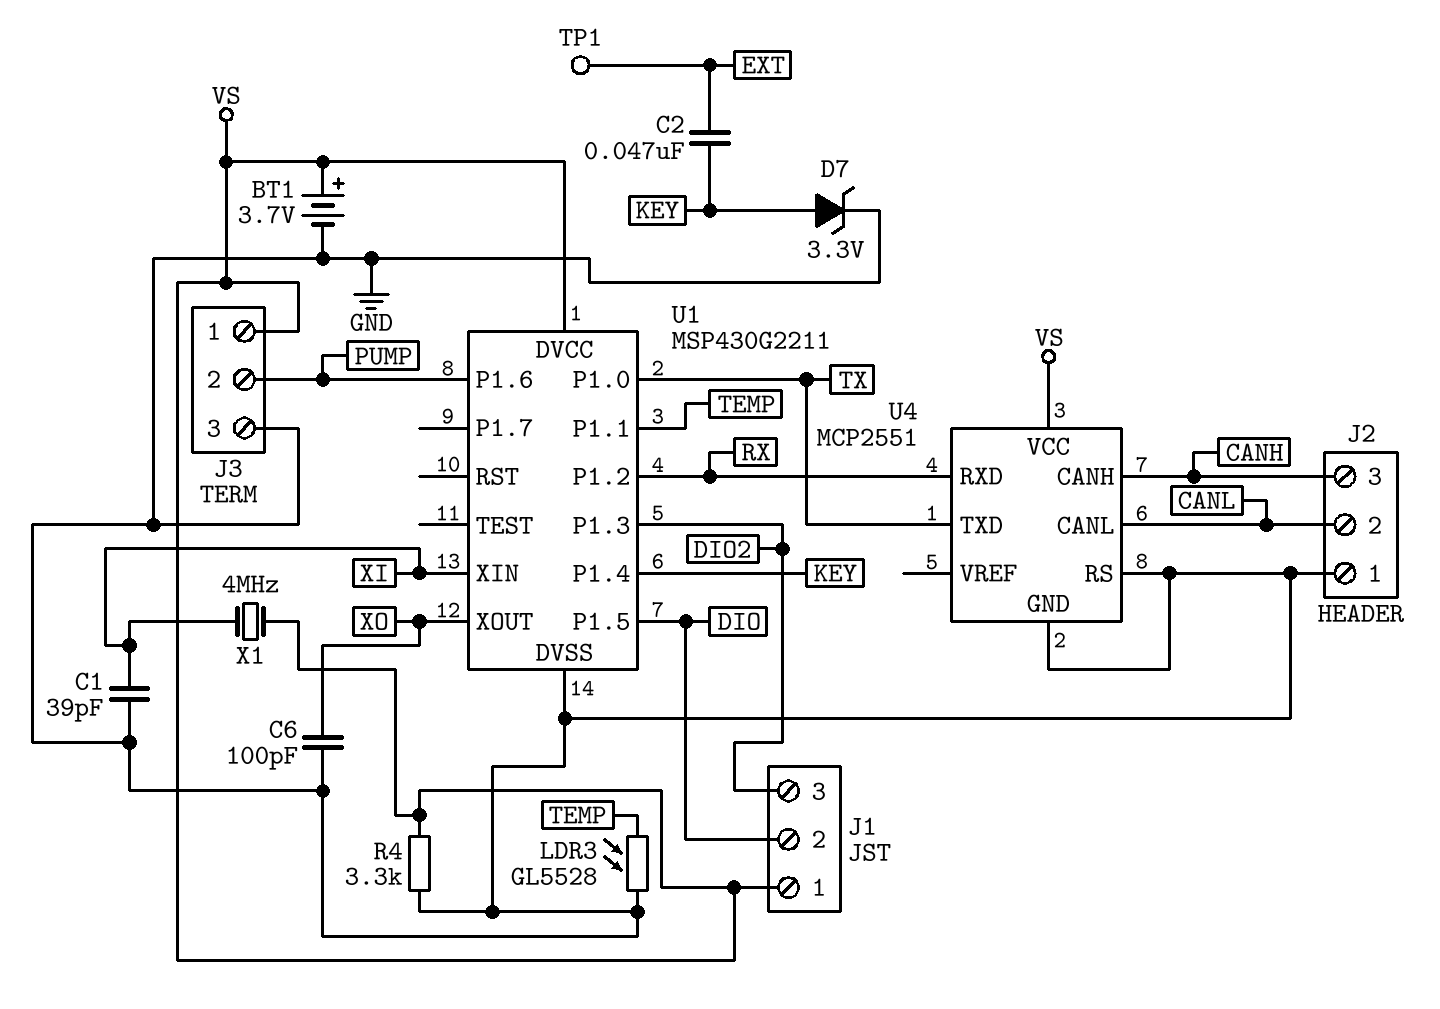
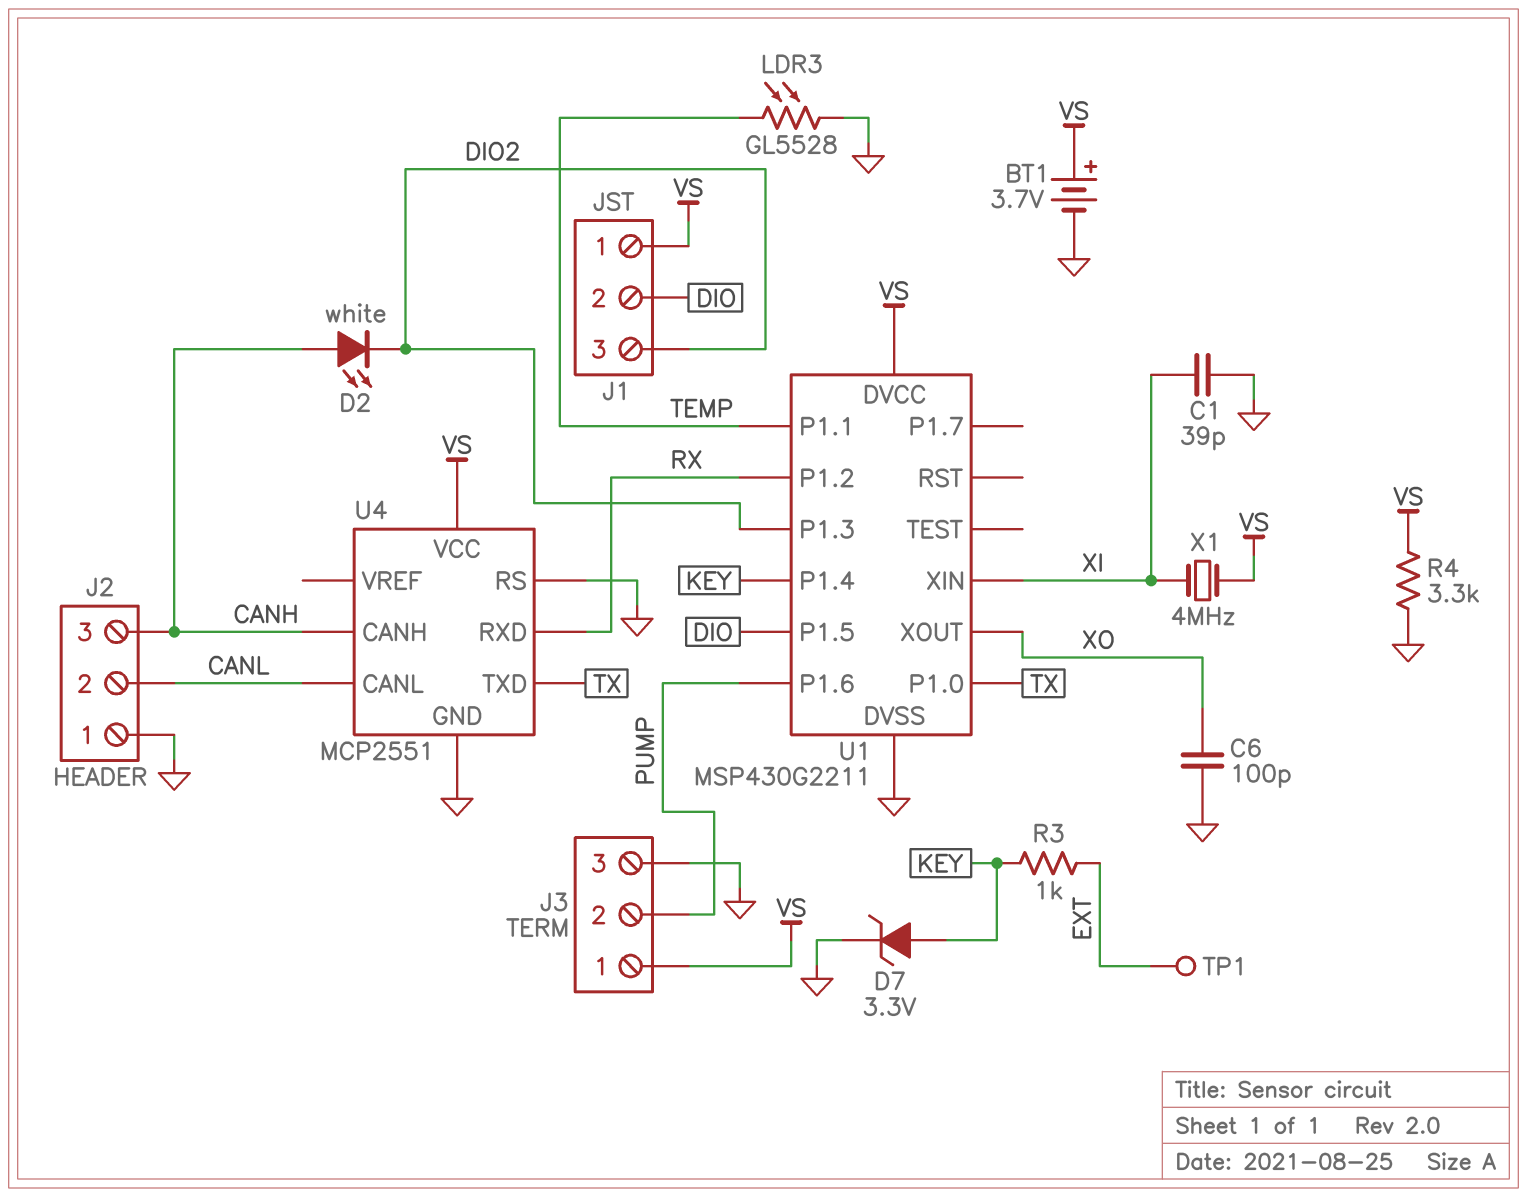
C2: 47nF (EXT, KEY) -> none
D2: none -> LED white (A CANH, K DIO2)
R3: none -> 1k (EXT, KEY)

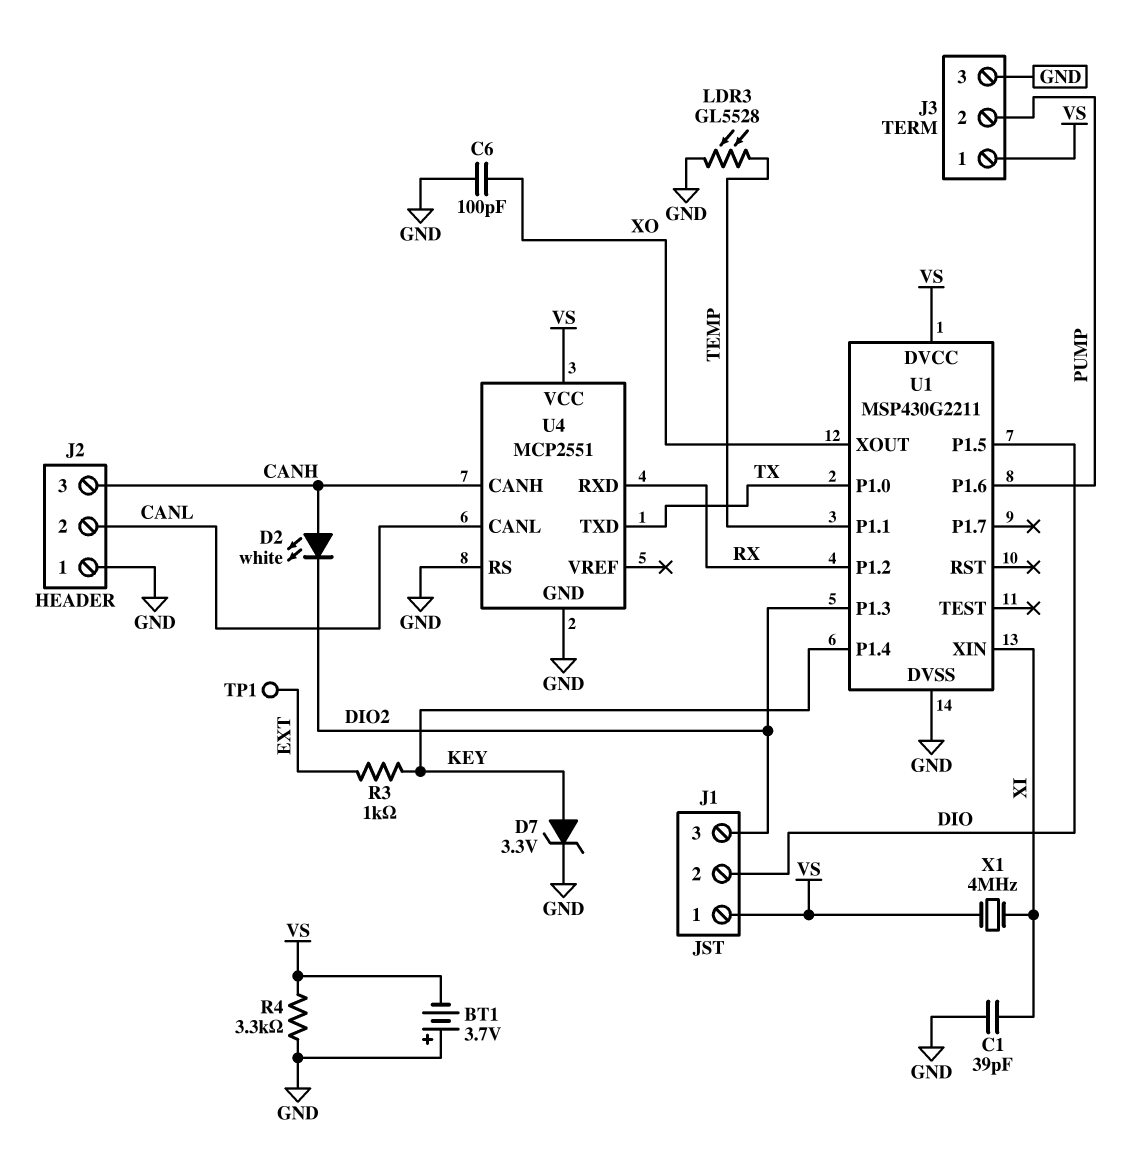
BT1: 3.7V (plus VS, minus GND) -> 3.7V (plus GND, minus VS)

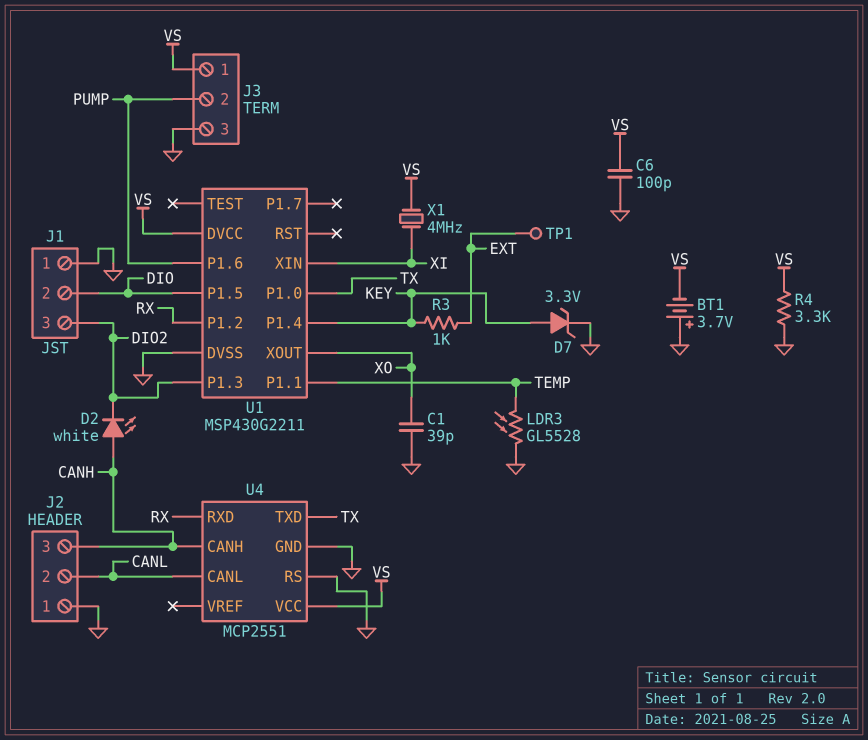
C1: 39pF (GND, XI) -> 39pF (GND, XO)
C6: 100pF (GND, XO) -> 100pF (GND, VS)
J1 pin 1: VS -> GND

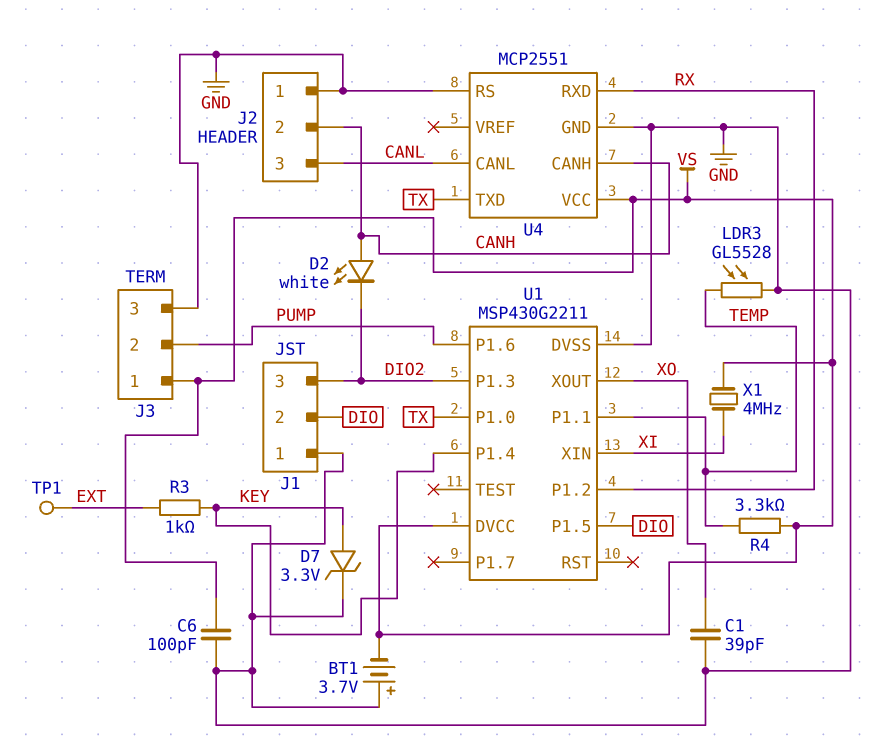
J2 pin 2: CANL -> CANH
J2 pin 3: CANH -> CANL
R4: 3.3k (GND, VS) -> 3.3k (TEMP, VS)

